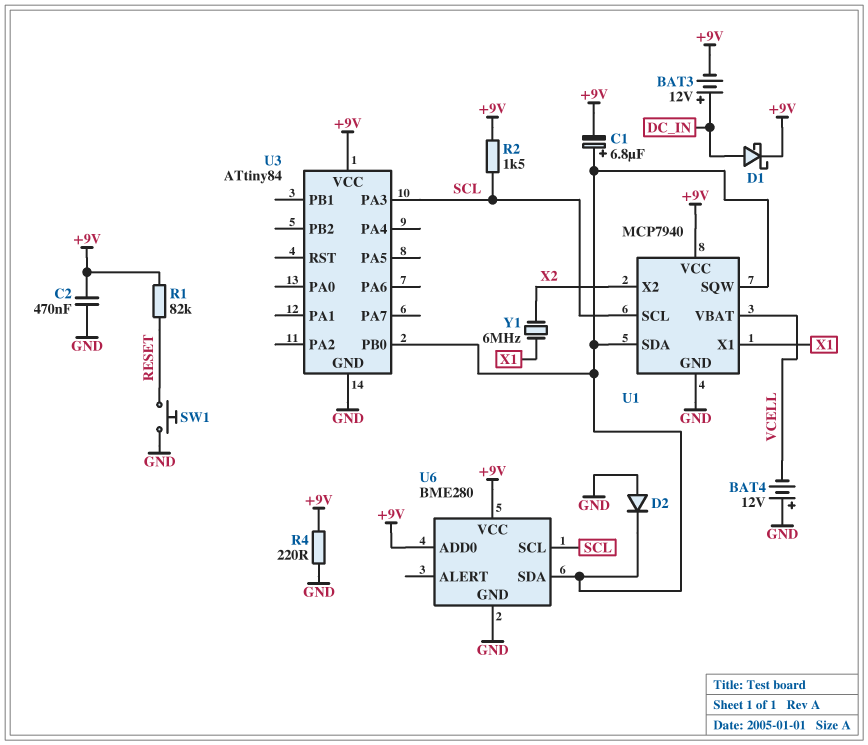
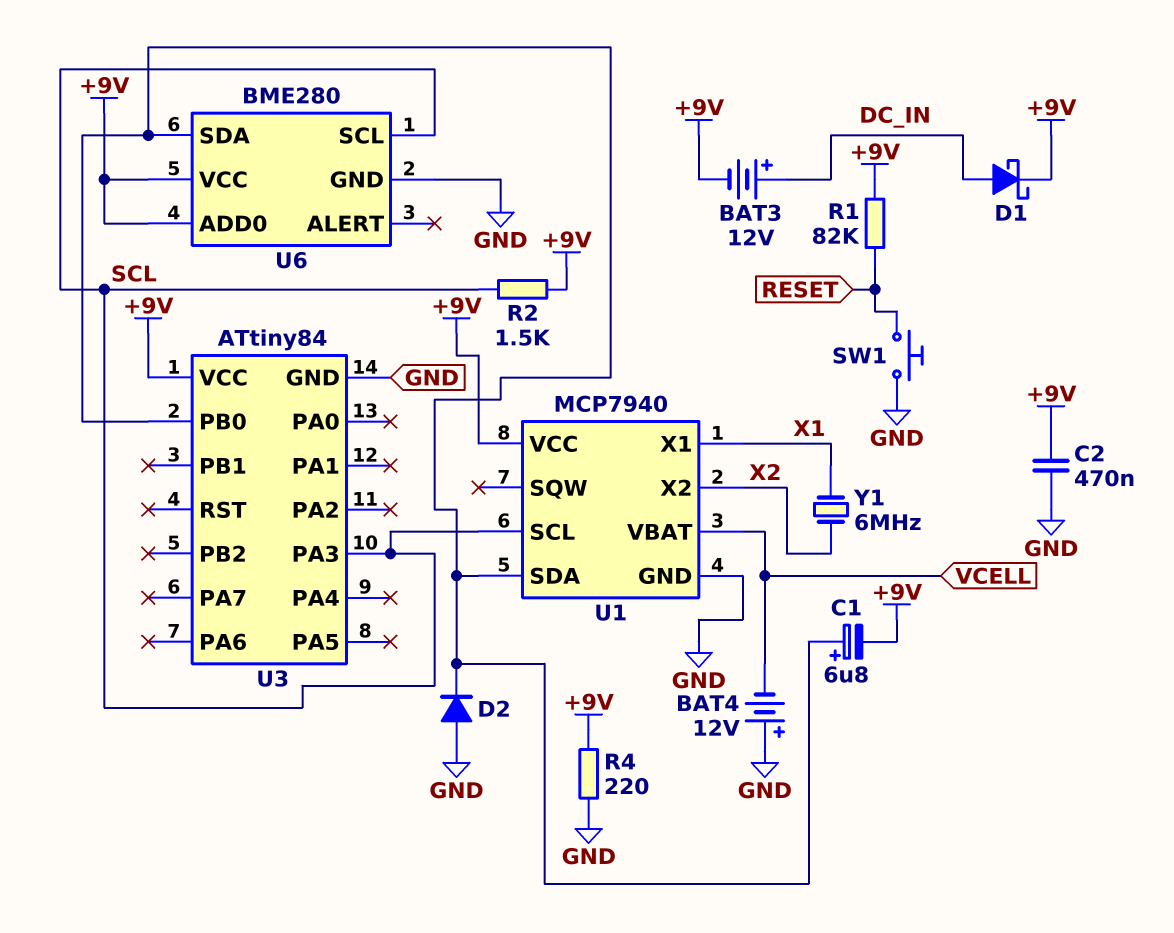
U1 pin SQW: U1/SDA -> none

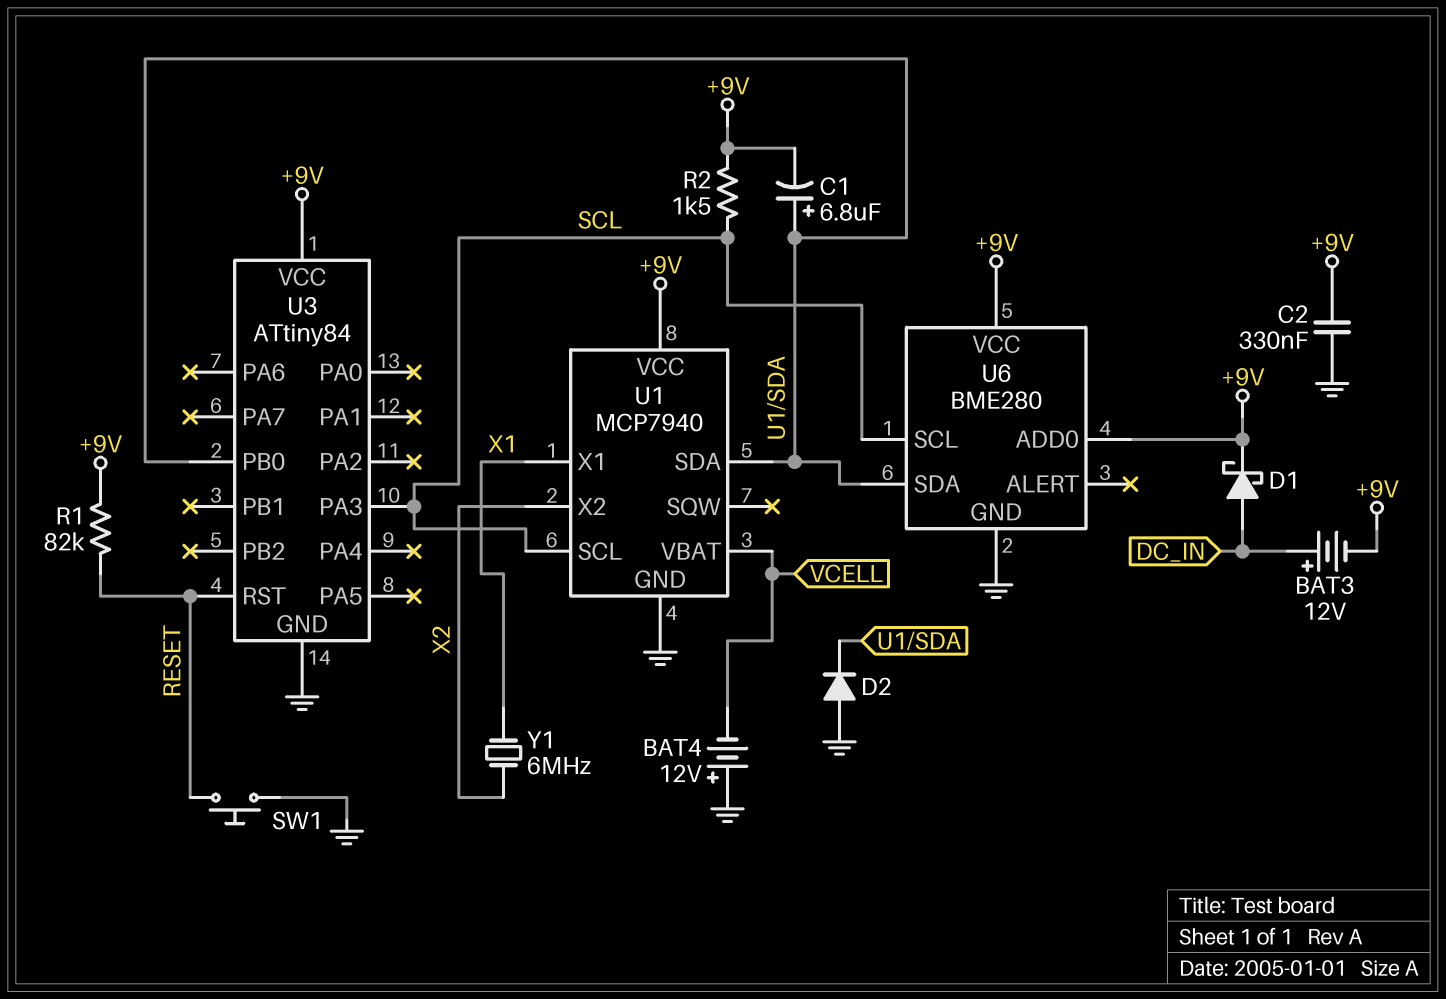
C2: 470nF (+9V, GND) -> 330nF (+9V, GND)
R4: 220 (+9V, GND) -> none
U3 pin RST: none -> RESET

